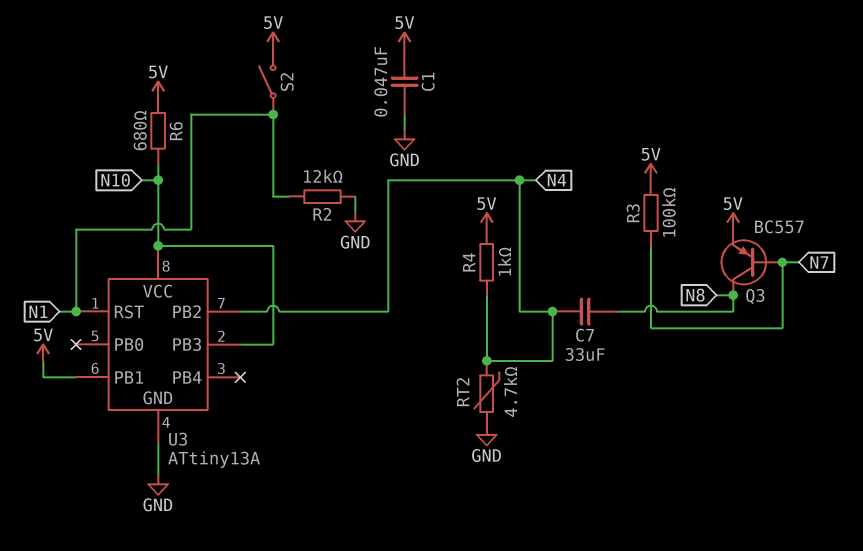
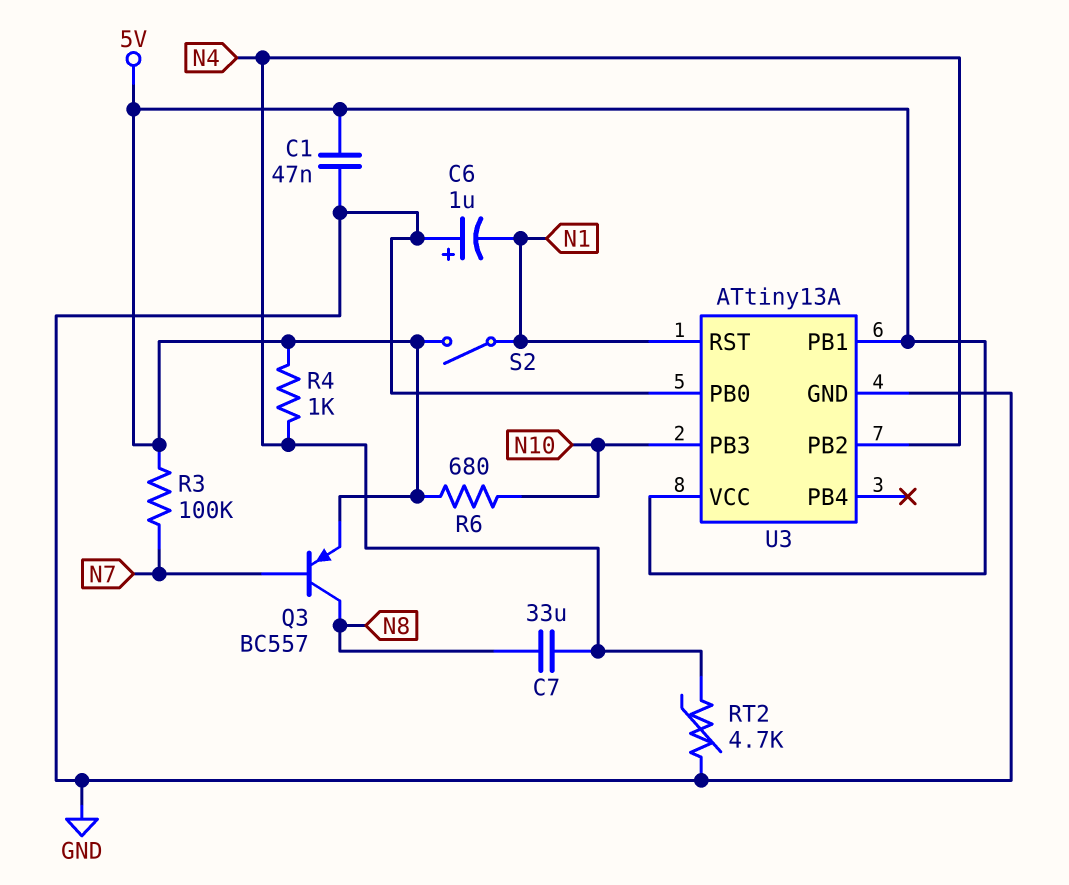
C6: none -> 1uF (plus GND, minus N1)
R2: 12k (GND, N1) -> none
U3 pin PB0: none -> GND
U3 pin VCC: N10 -> 5V

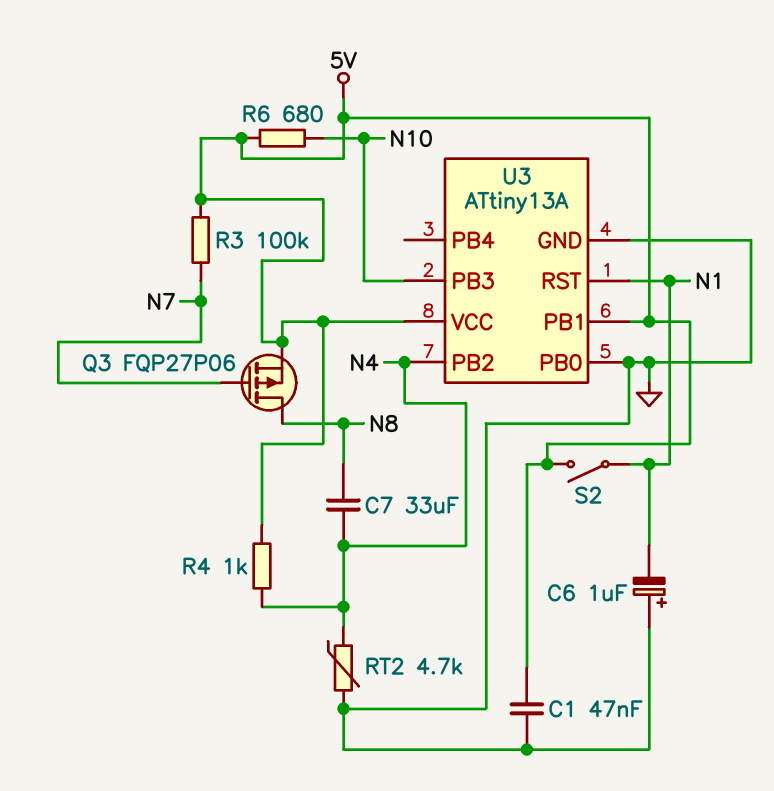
Q3: PNP BC557 (B N7, C N8, E 5V) -> PMOS FQP27P06 (G N7, D N8, S 5V)

